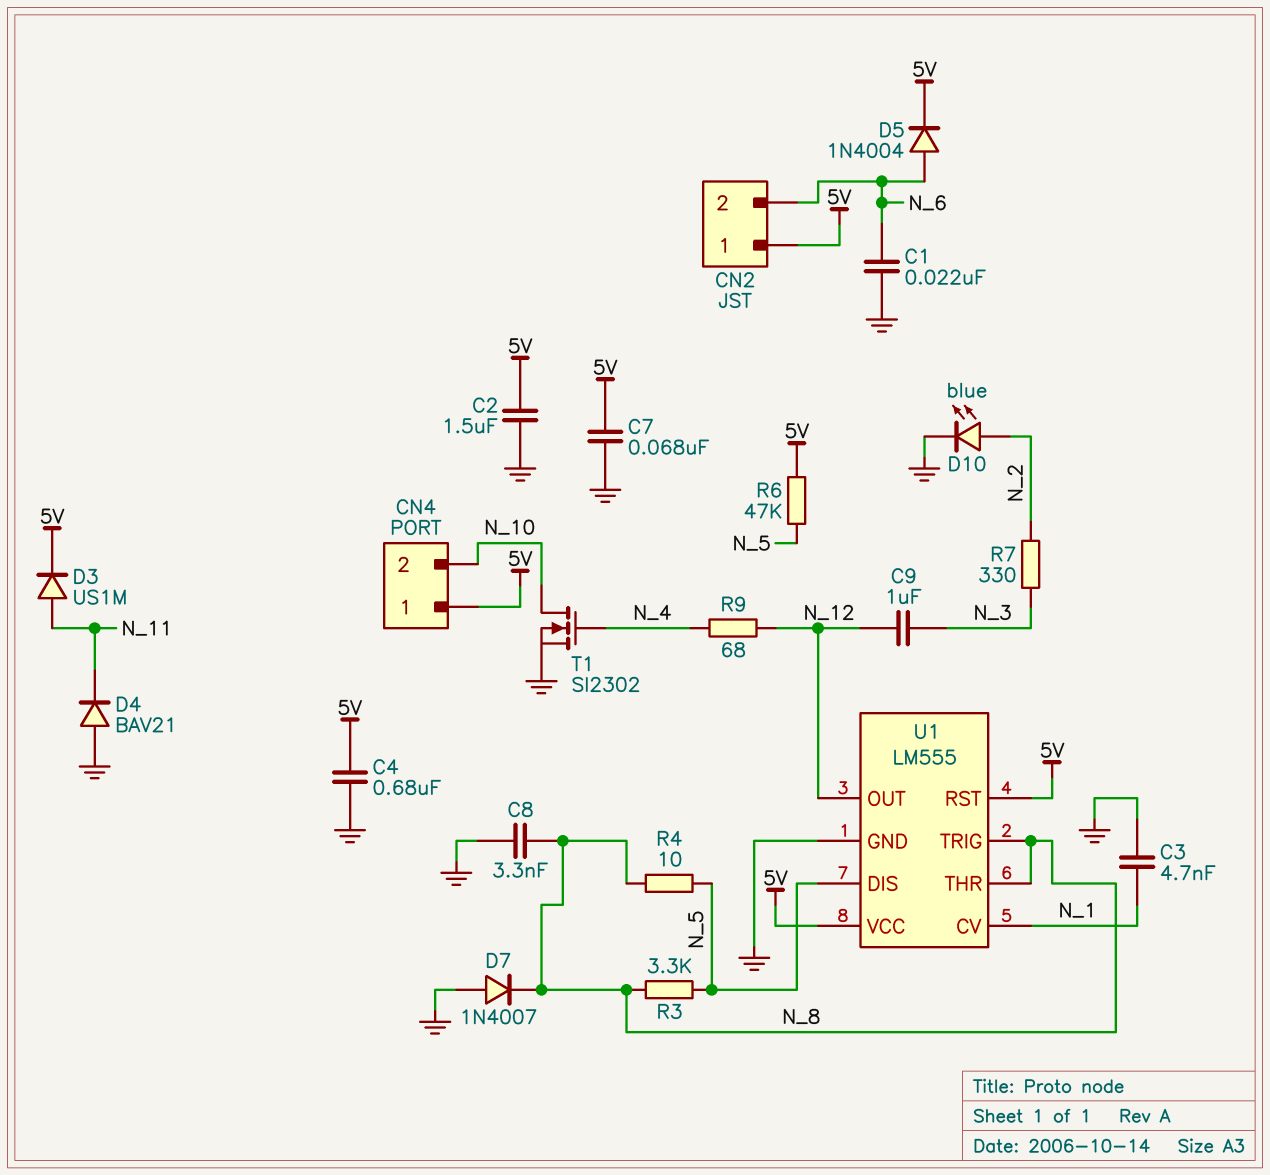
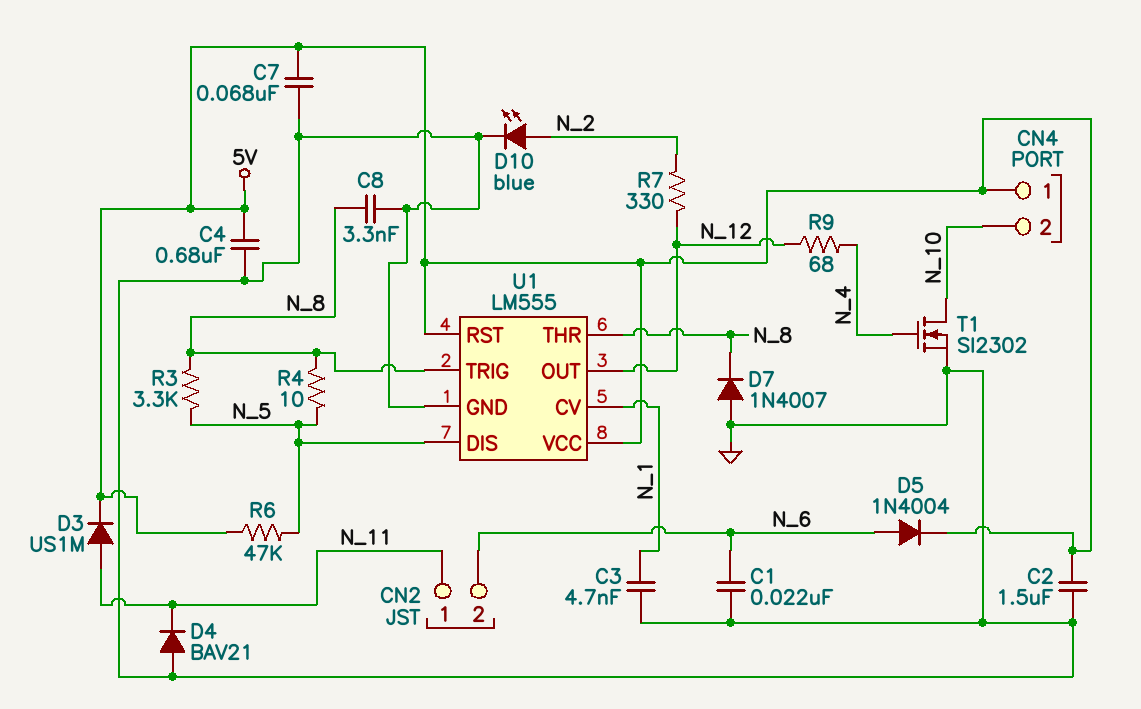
C9: 1uF (N_3, N_12) -> none
CN2 pin 1: 5V -> N_11
R7: 330 (N_2, N_3) -> 330 (N_2, N_12)

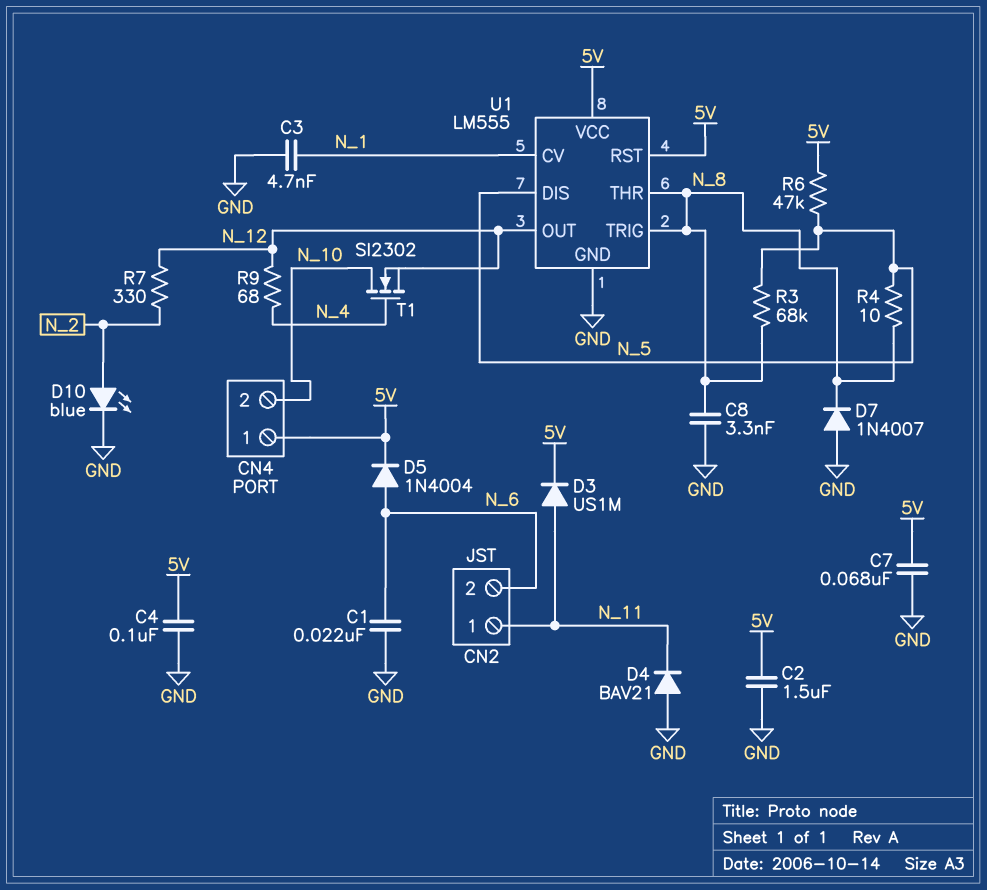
C4: 680nF (5V, GND) -> 100nF (5V, GND)
R3: 3.3k (N_5, N_8) -> 68k (N_5, N_8)
T1: NMOS SI2302 (G N_4, D N_10, S GND) -> NMOS SI2302 (G N_4, D N_10, S N_12)

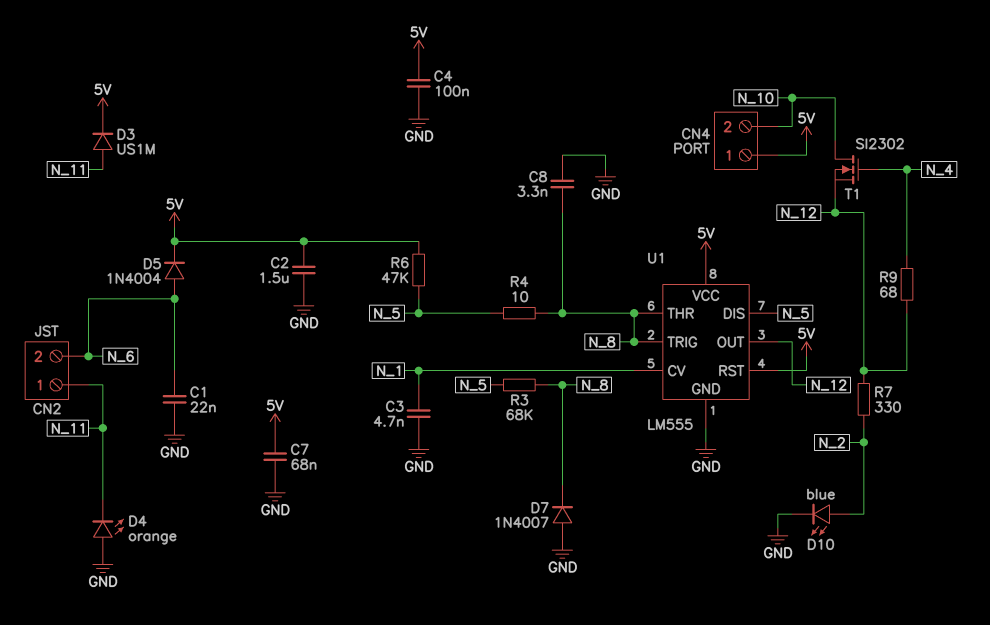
D4: diode BAV21 (A GND, K N_11) -> LED orange (A GND, K N_11)

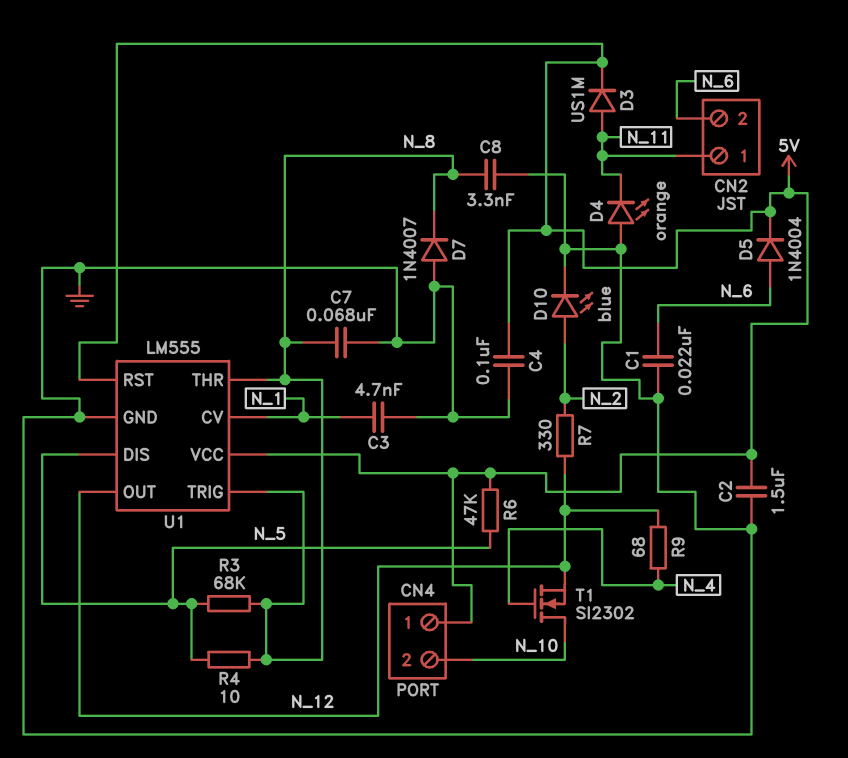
C7: 68nF (5V, GND) -> 68nF (GND, N_8)

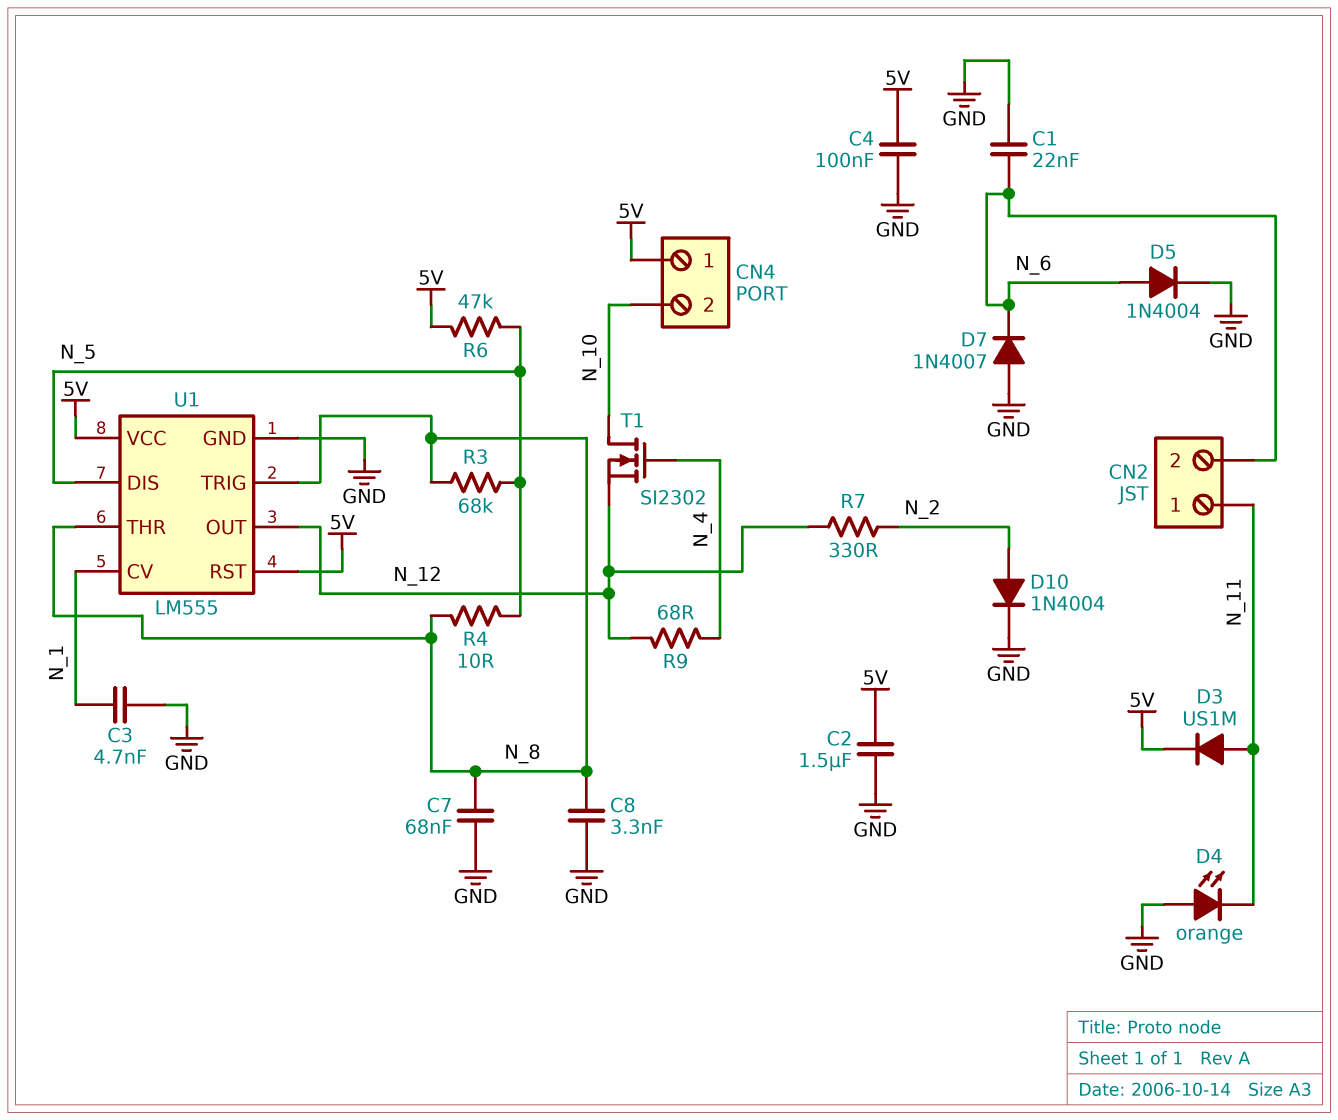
D5: diode 1N4004 (A N_6, K 5V) -> diode 1N4004 (A N_6, K GND)
D7: diode 1N4007 (A GND, K N_8) -> diode 1N4007 (A GND, K N_6)
D10: LED blue (A N_2, K GND) -> diode 1N4004 (A N_2, K GND)

